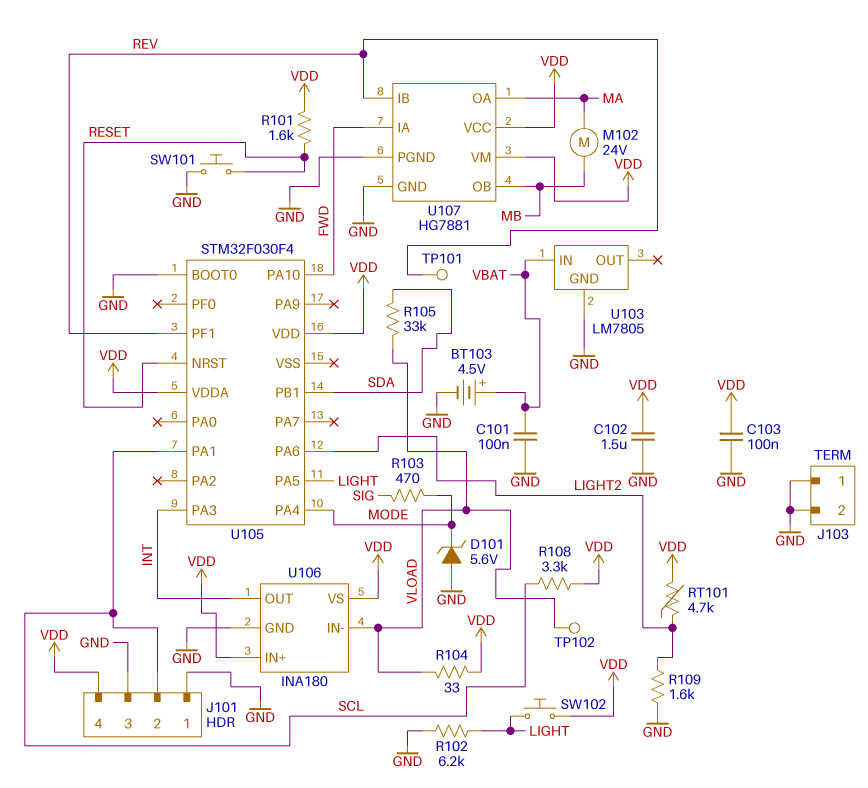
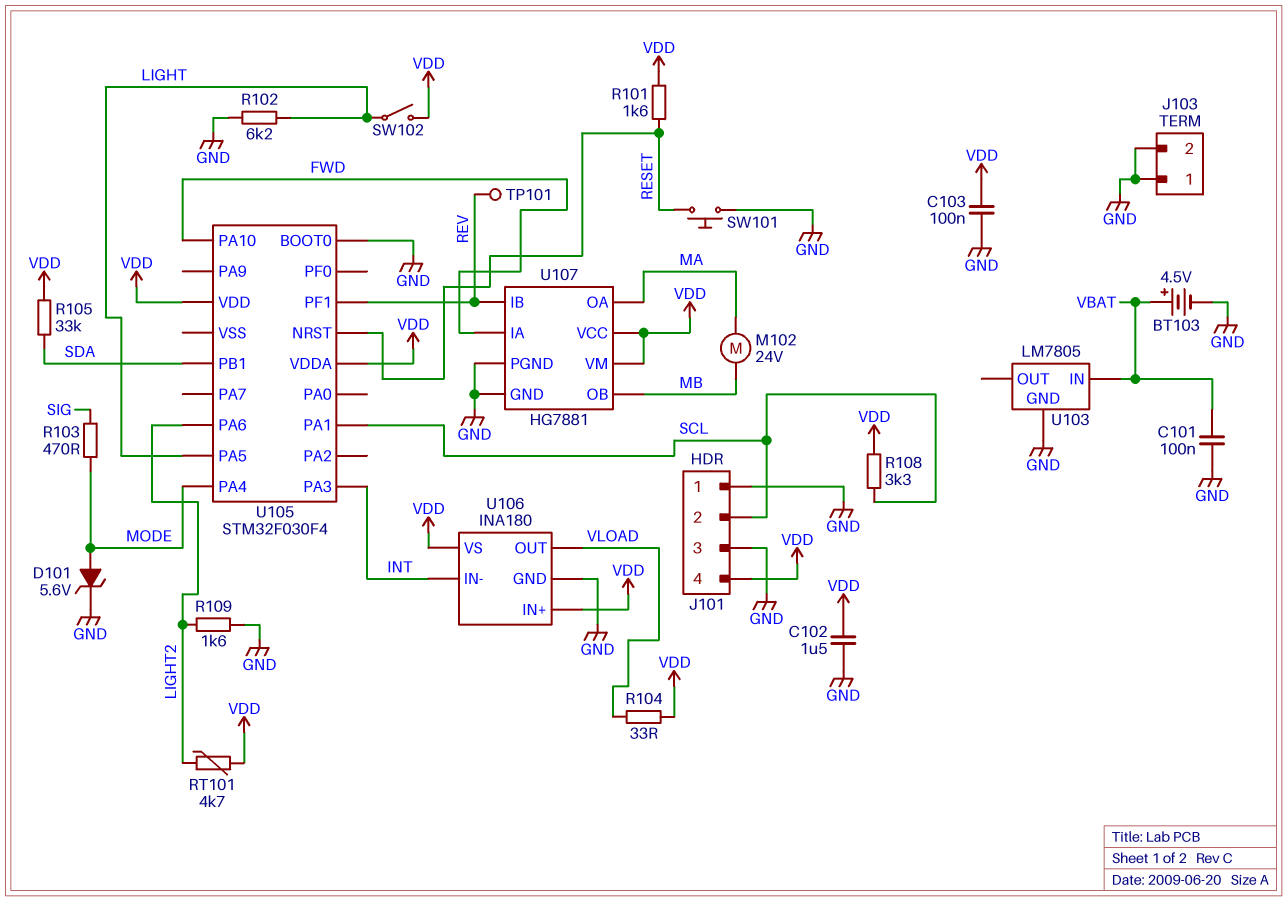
D101: zener 5.6V (A GND, K MODE) -> zener 5.6V (A MODE, K GND)
R105: 33k (SDA, VLOAD) -> 33k (SDA, VDD)
SW102: button (LIGHT, VDD) -> switch (LIGHT, VDD)
TP102: test point (VLOAD) -> none
U106 pin IN-: VLOAD -> INT
U106 pin OUT: INT -> VLOAD

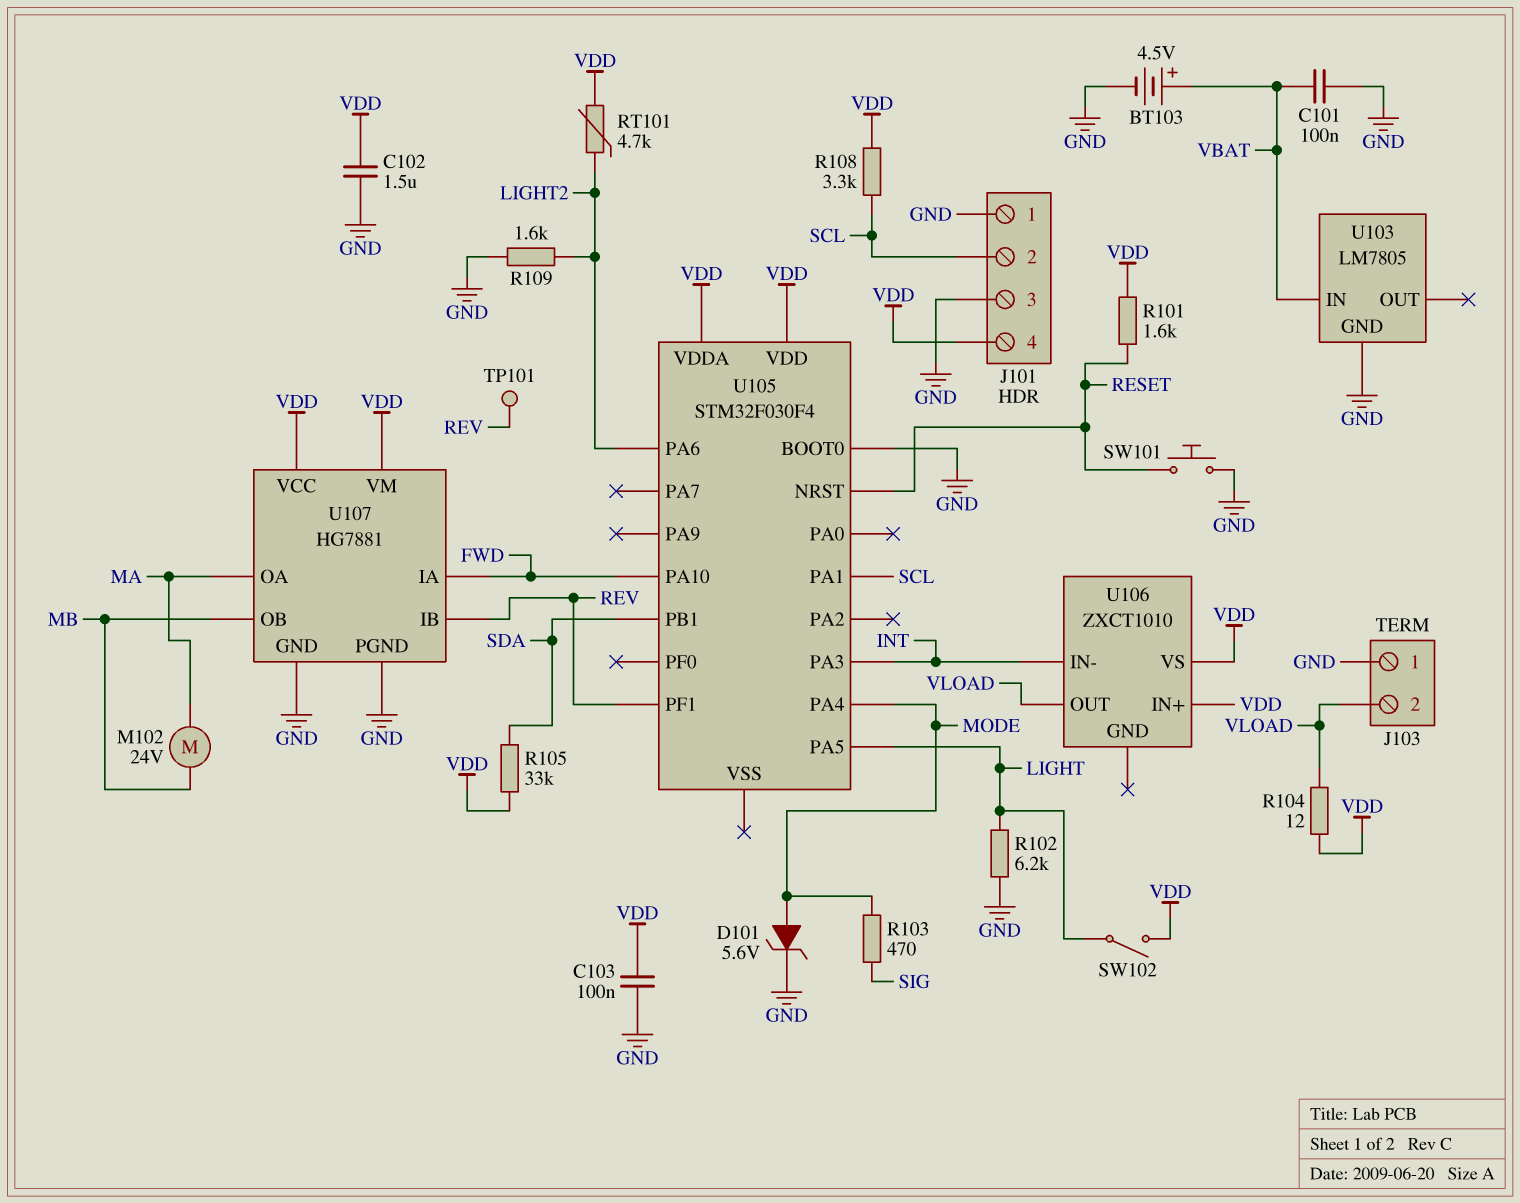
J103 pin 2: GND -> VLOAD
R104: 33 (VDD, VLOAD) -> 12 (VDD, VLOAD)
U106: INA180 -> ZXCT1010
U106 pin GND: GND -> none

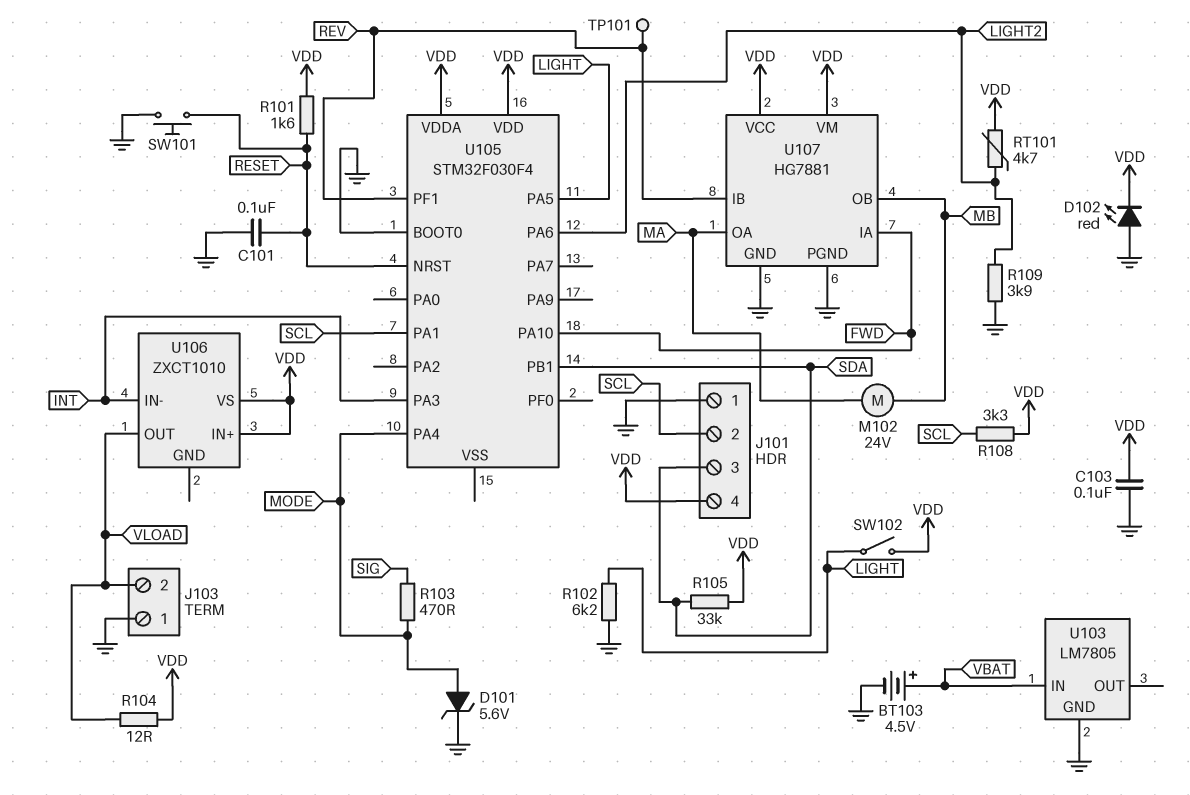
C101: 100nF (GND, VBAT) -> 100nF (GND, RESET)
C102: 1.5uF (GND, VDD) -> none
D102: none -> LED red (A GND, K VDD)
J101 pin 3: GND -> SDA
R109: 1.6k (GND, LIGHT2) -> 3.9k (GND, LIGHT2)

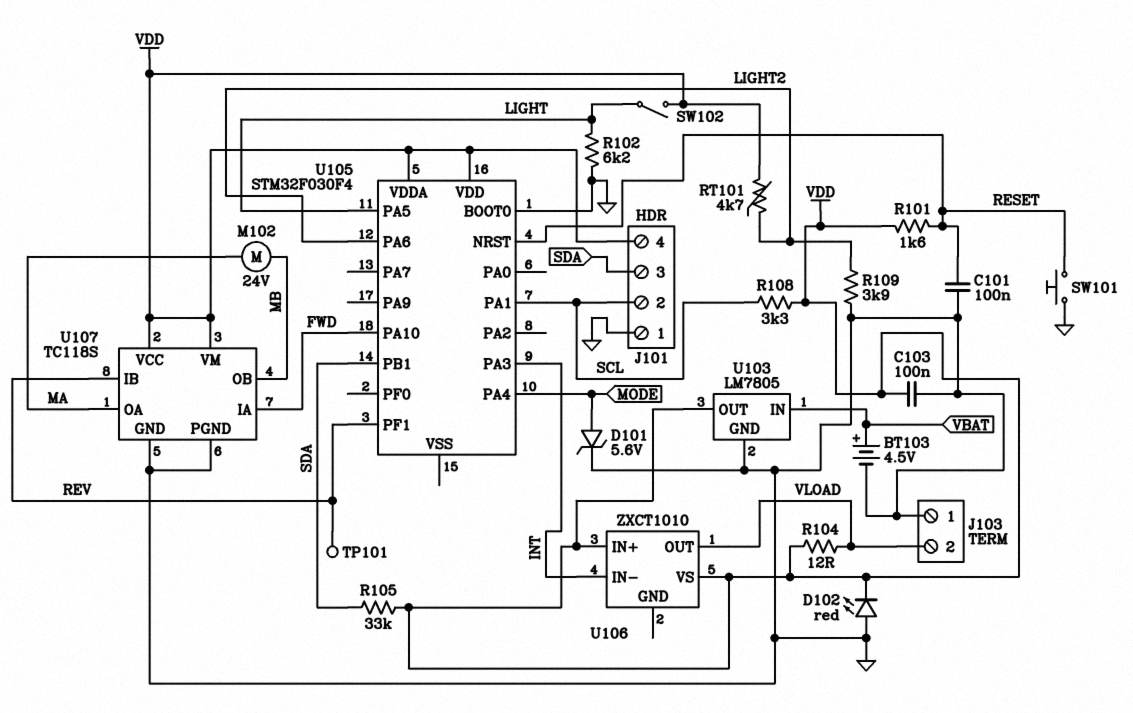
R103: 470 (MODE, SIG) -> none
U103 pin OUT: none -> VDD
U107: HG7881 -> TC118S

